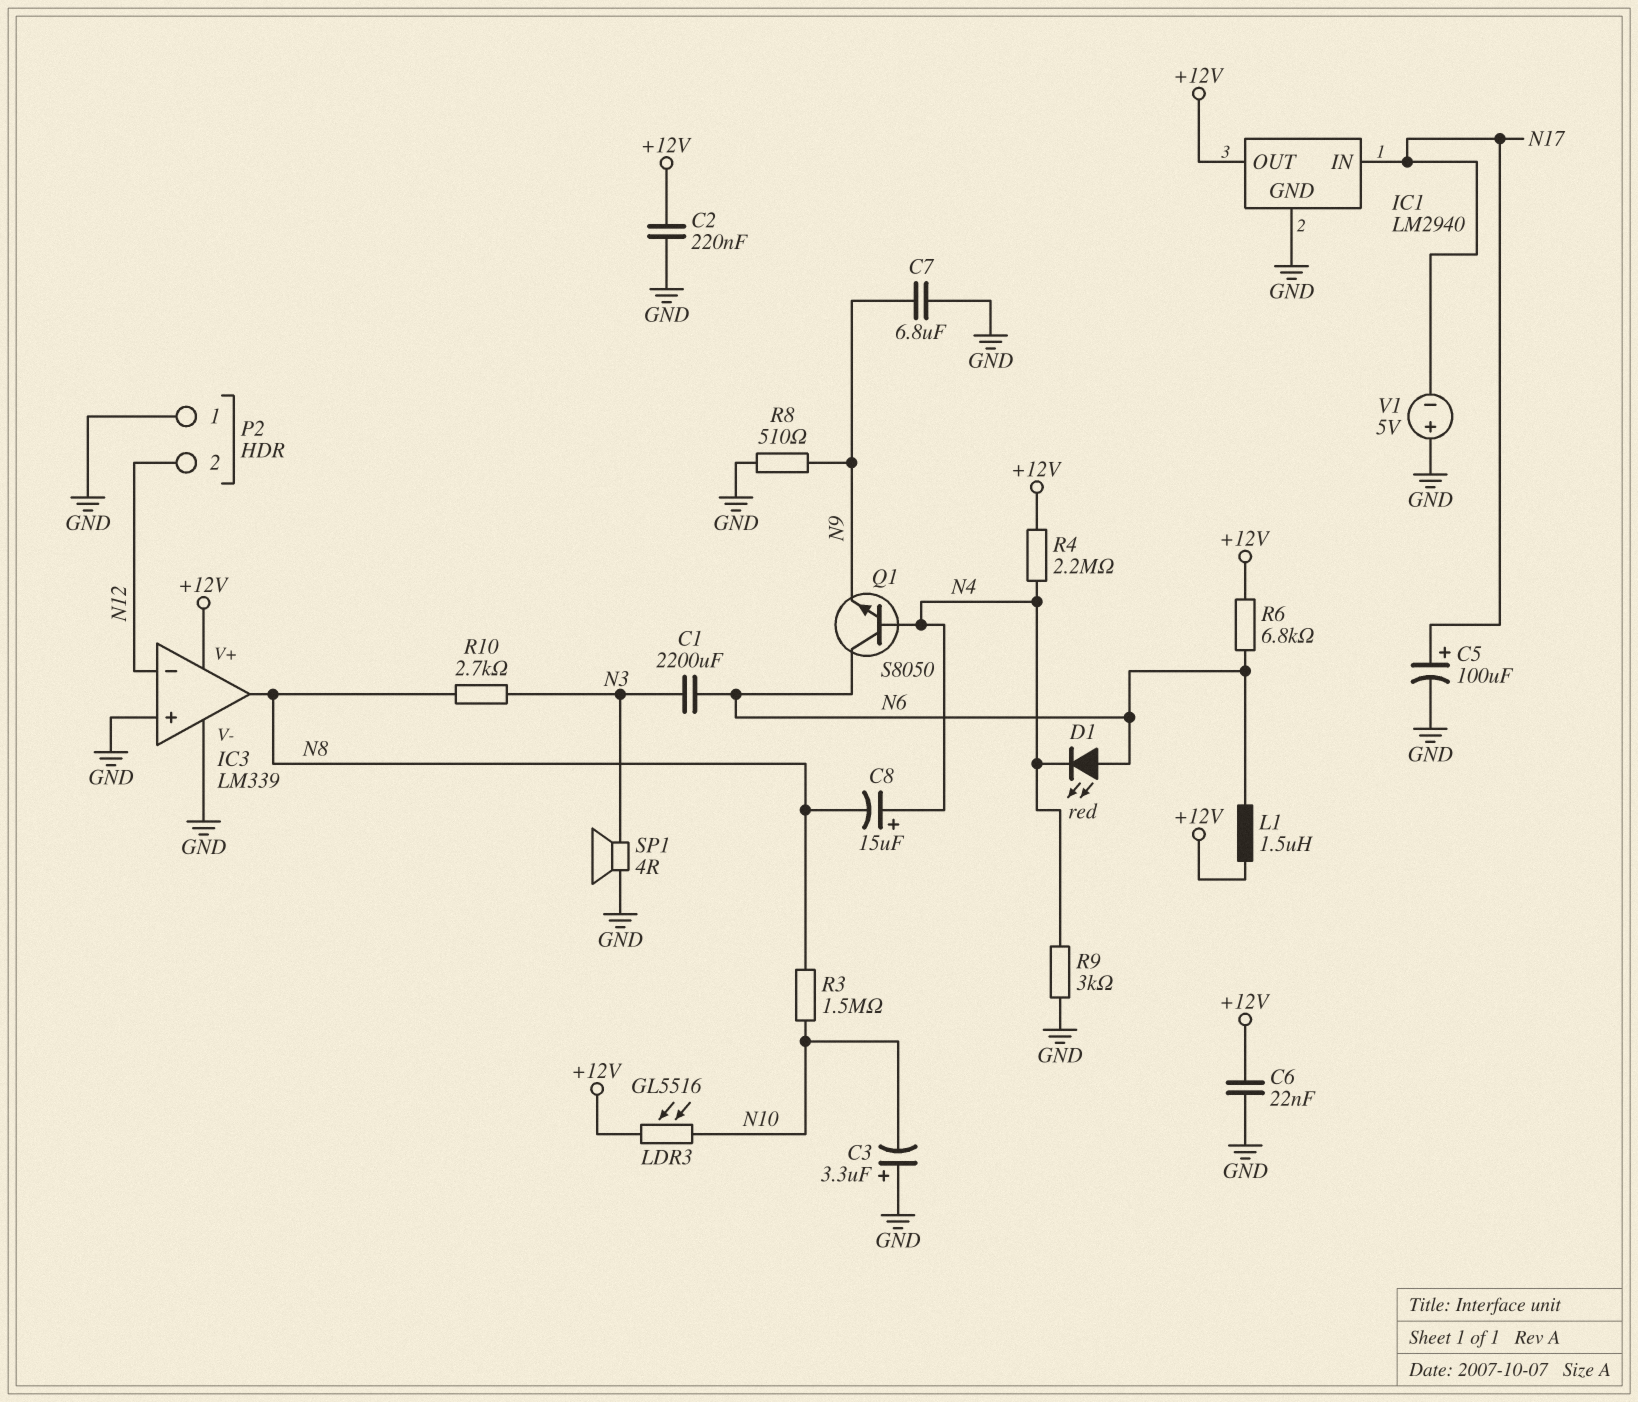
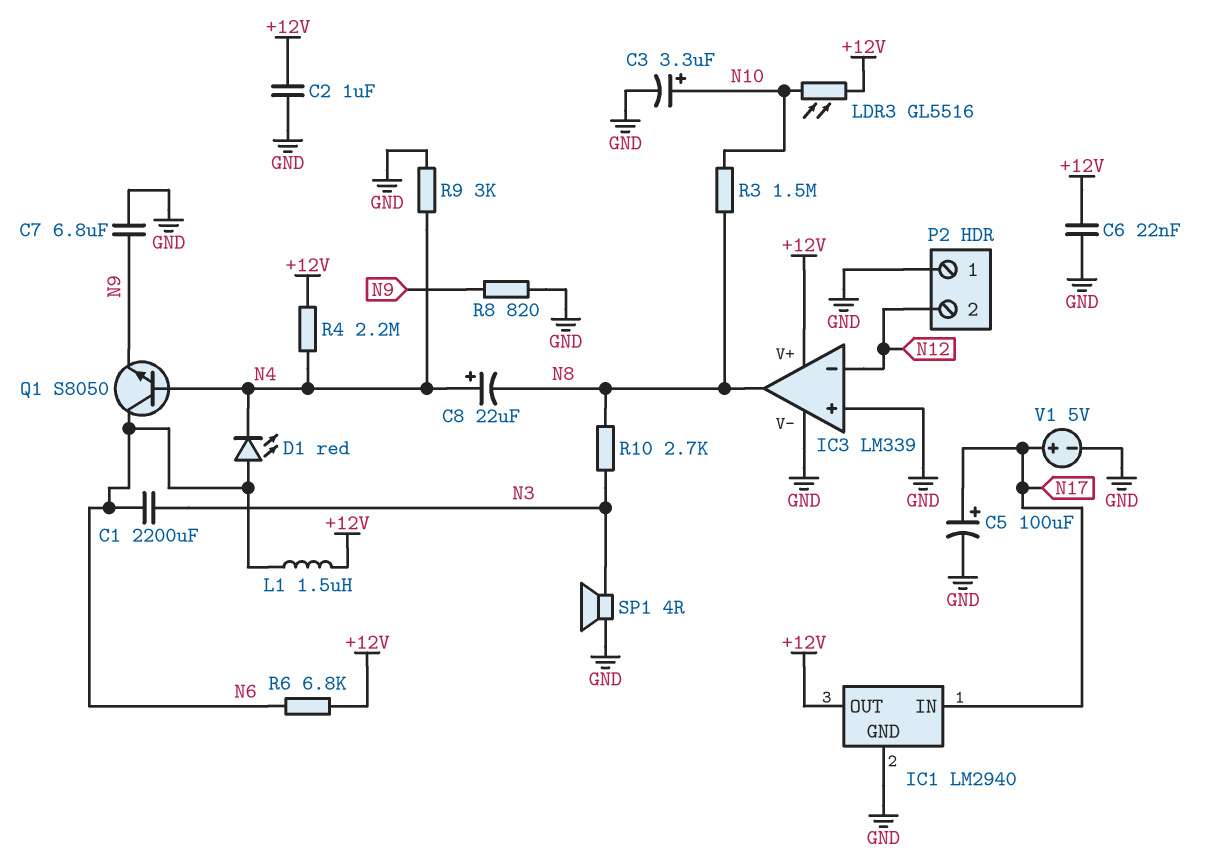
C2: 220nF (+12V, GND) -> 1uF (+12V, GND)
C3: 3.3uF (plus GND, minus N10) -> 3.3uF (plus N10, minus GND)
C8: 15uF (plus N4, minus N8) -> 22uF (plus N4, minus N8)
R8: 510 (GND, N9) -> 820 (GND, N9)
V1: 5V (plus GND, minus N17) -> 5V (plus N17, minus GND)

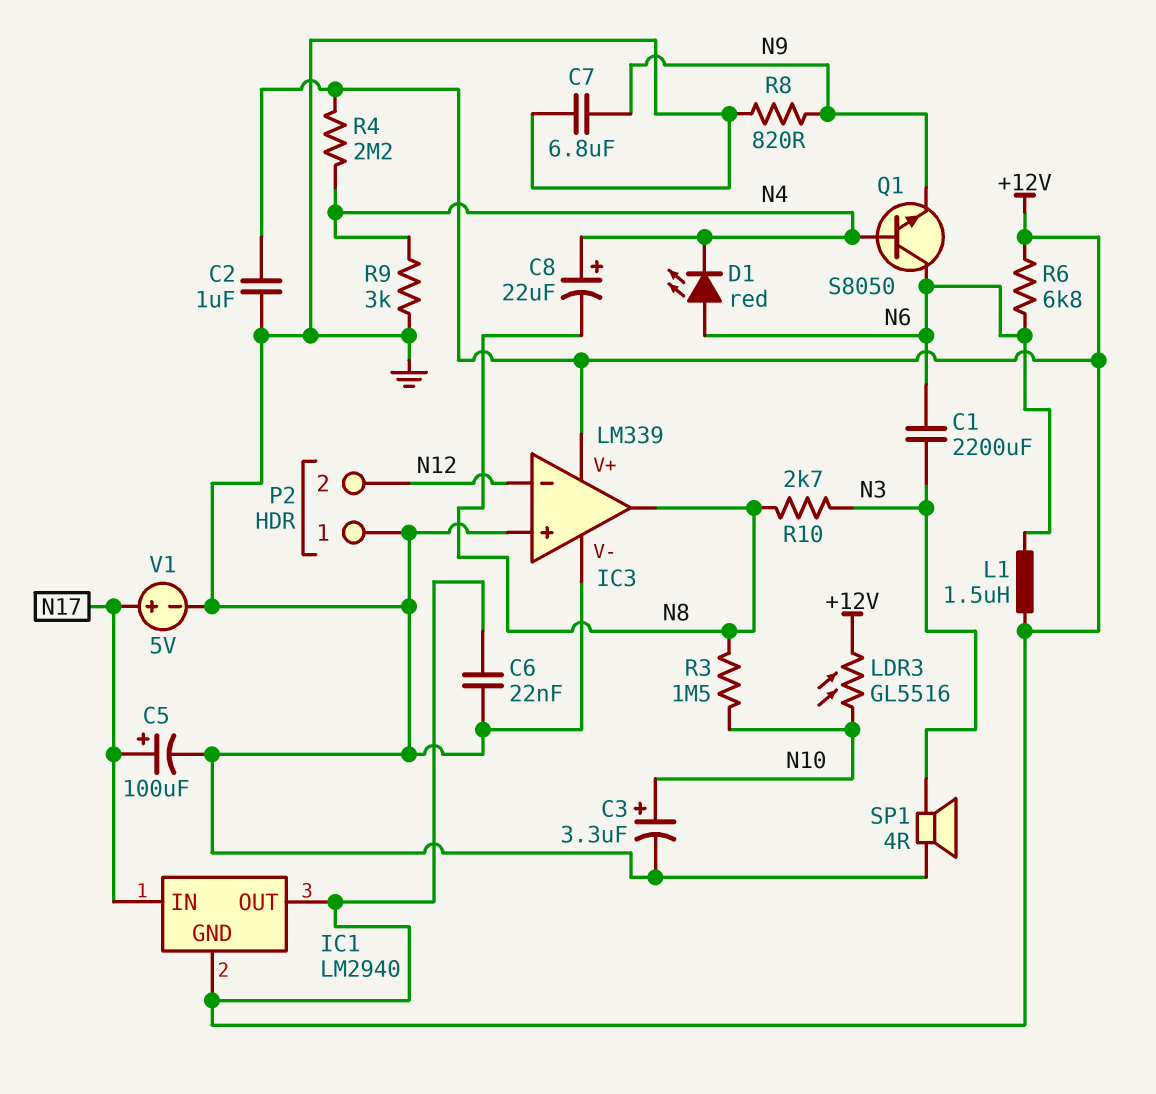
IC1 pin GND: GND -> +12V

